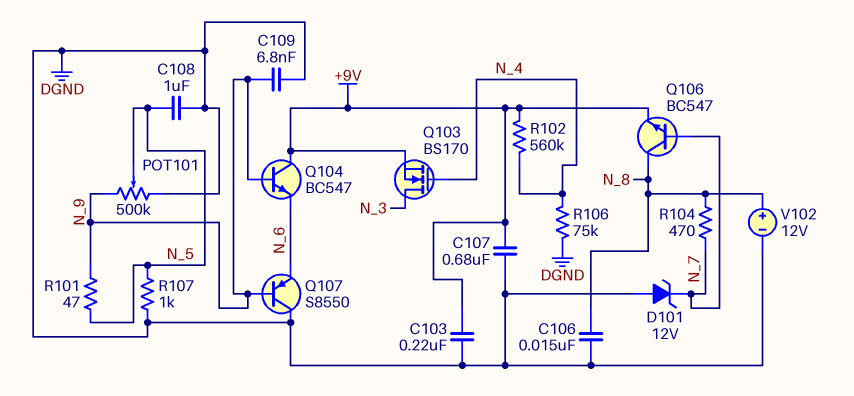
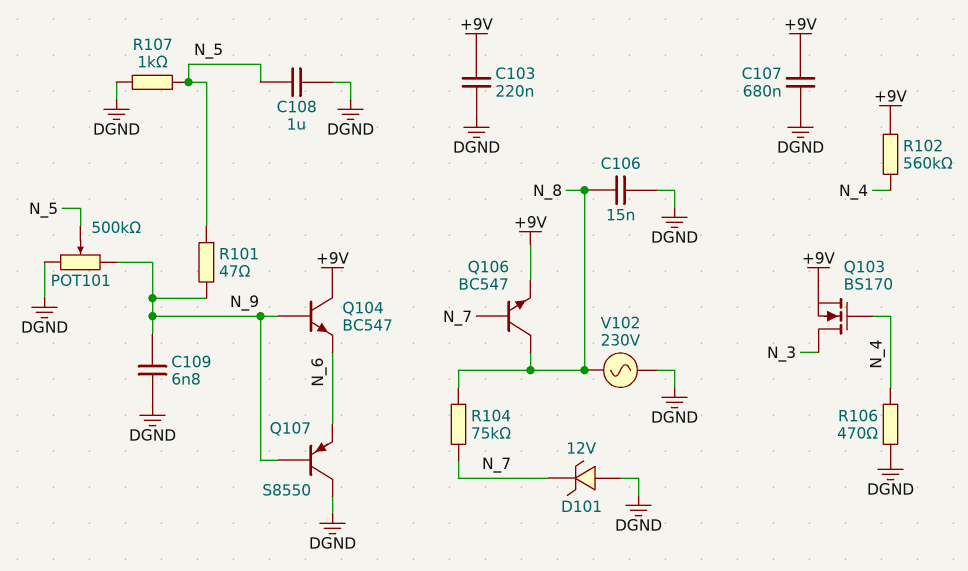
R104: 470 (N_7, N_8) -> 75k (N_7, N_8)
R106: 75k (DGND, N_4) -> 470 (DGND, N_4)
V102: 12V (plus N_8, minus DGND) -> AC 230V (DGND, N_8)

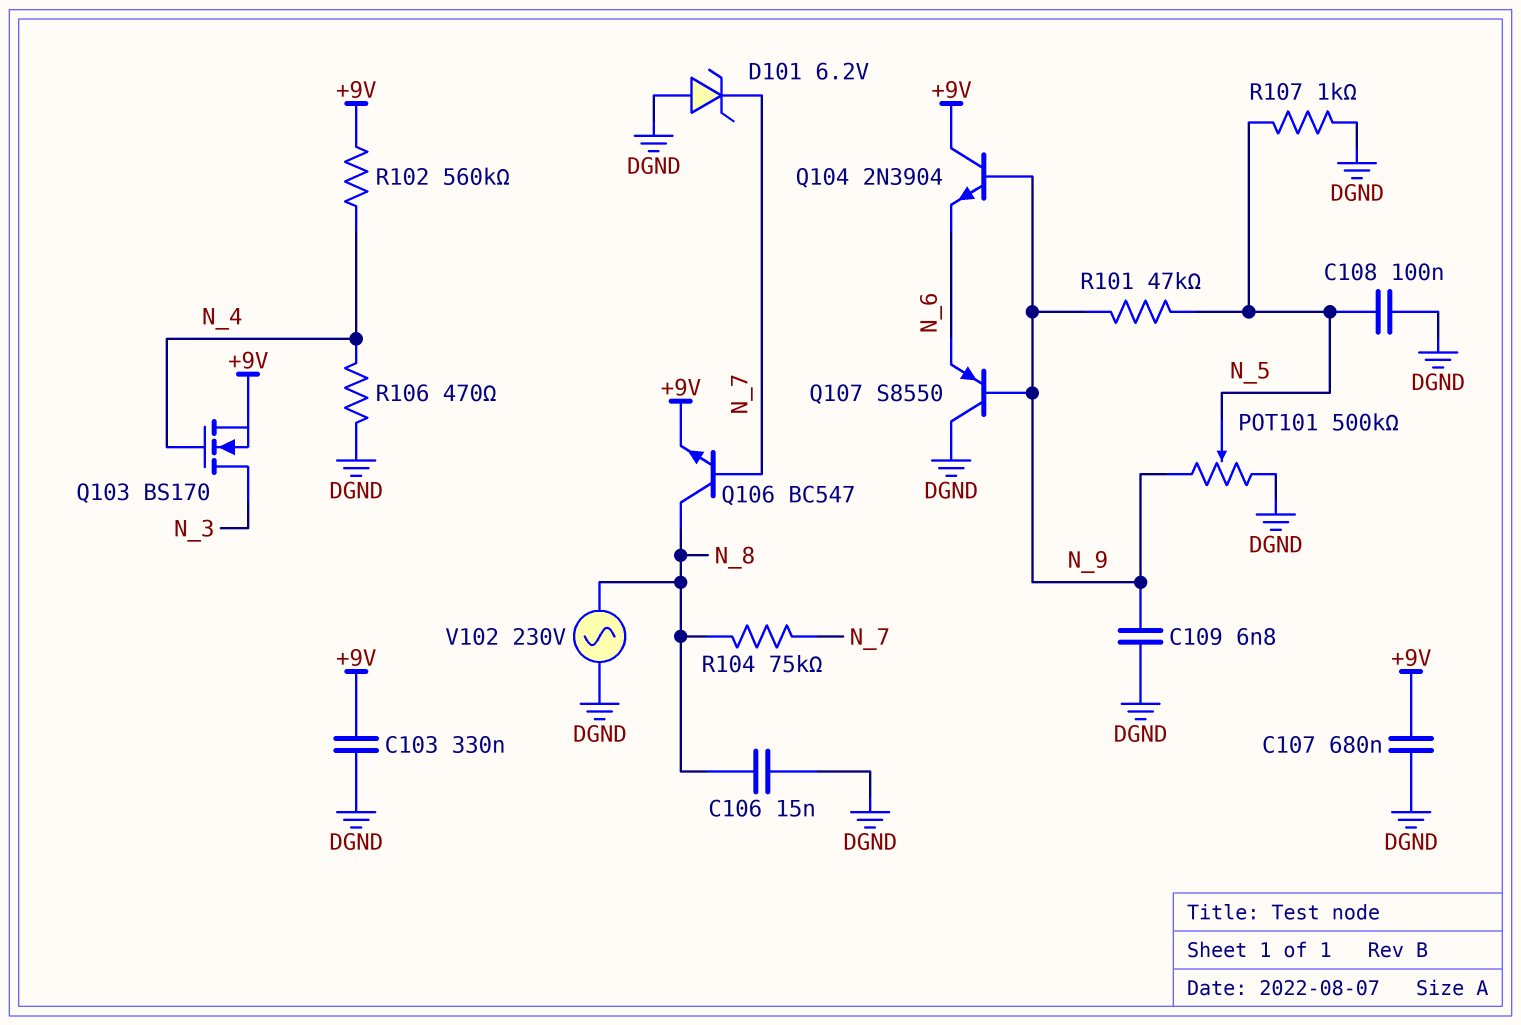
C103: 220nF (+9V, DGND) -> 330nF (+9V, DGND)
C108: 1uF (DGND, N_5) -> 100nF (DGND, N_5)
D101: zener 12V (A DGND, K N_7) -> zener 6.2V (A DGND, K N_7)
Q104: NPN BC547 (B N_9, C +9V, E N_6) -> NPN 2N3904 (B N_9, C +9V, E N_6)
R101: 47 (N_5, N_9) -> 47k (N_5, N_9)

